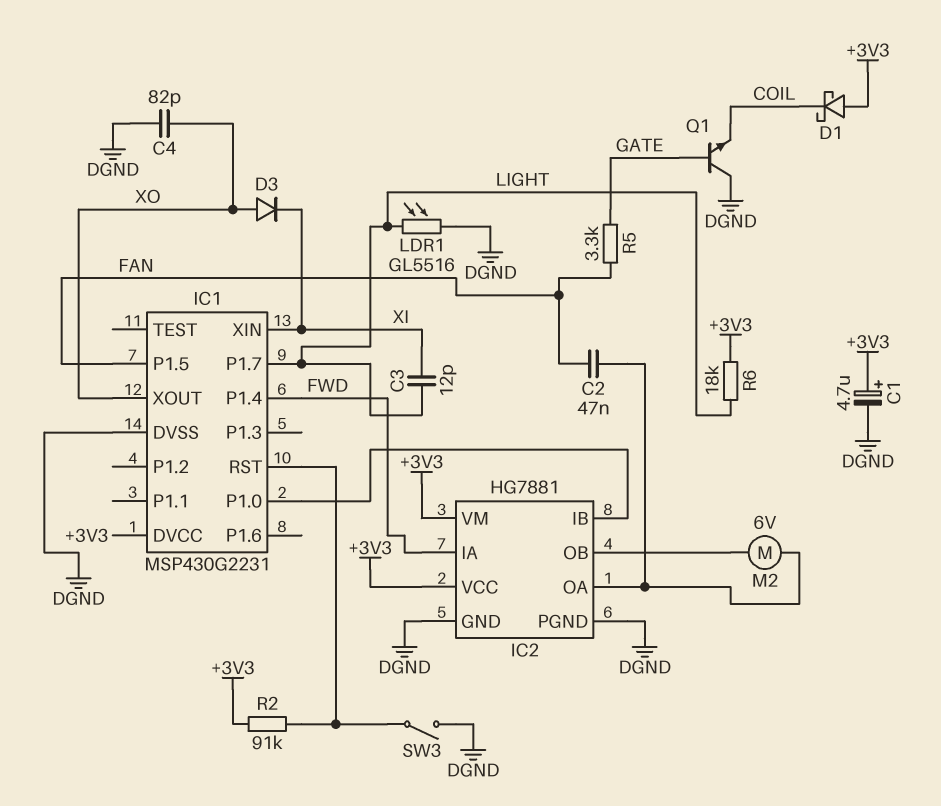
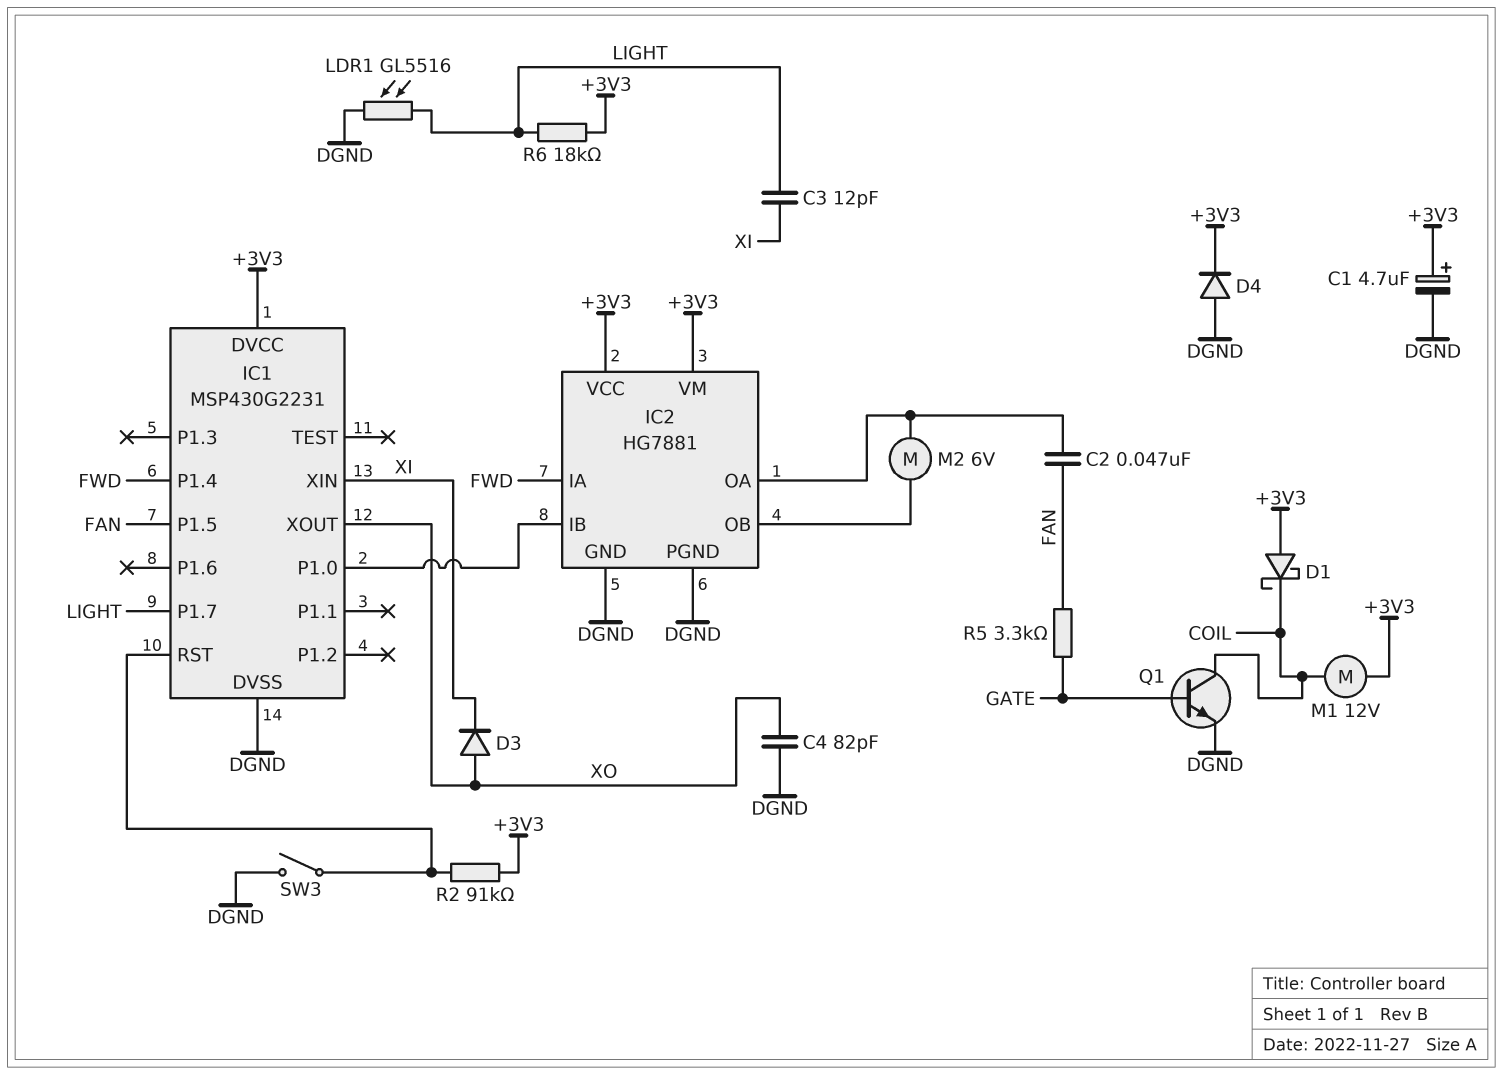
D4: none -> diode (A DGND, K +3V3)
M1: none -> motor 12V (+3V3, COIL)
Q1: NPN (B GATE, C DGND, E COIL) -> NPN (B GATE, C COIL, E DGND)

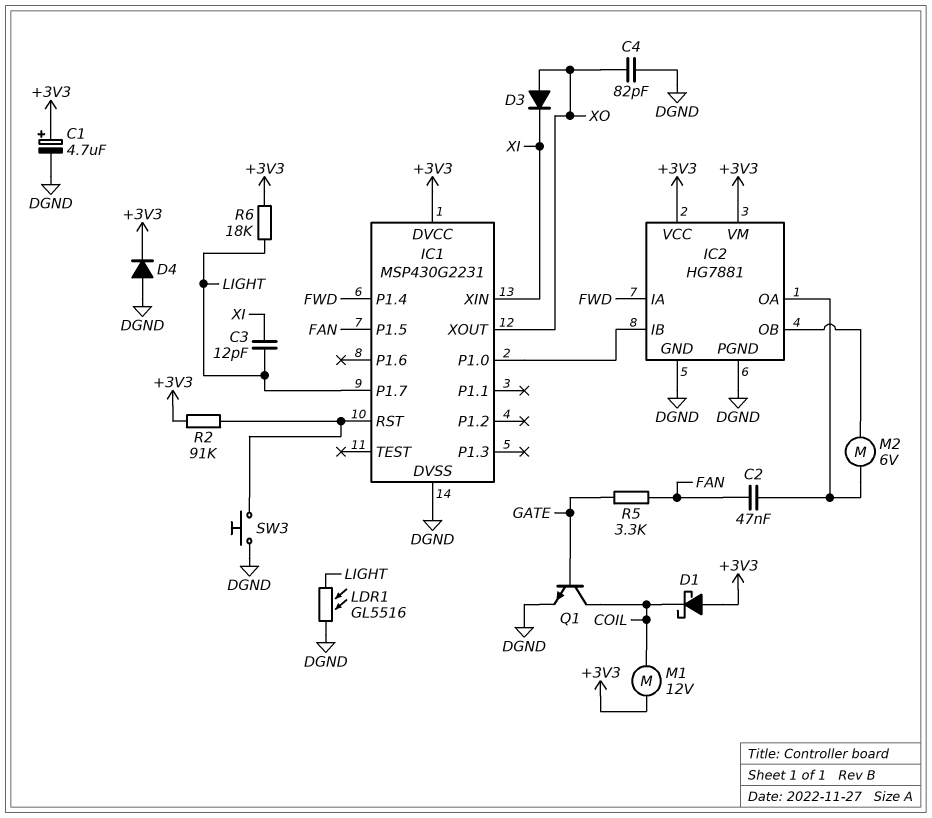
SW3: switch (DGND, IC1/RST) -> button (DGND, IC1/RST)

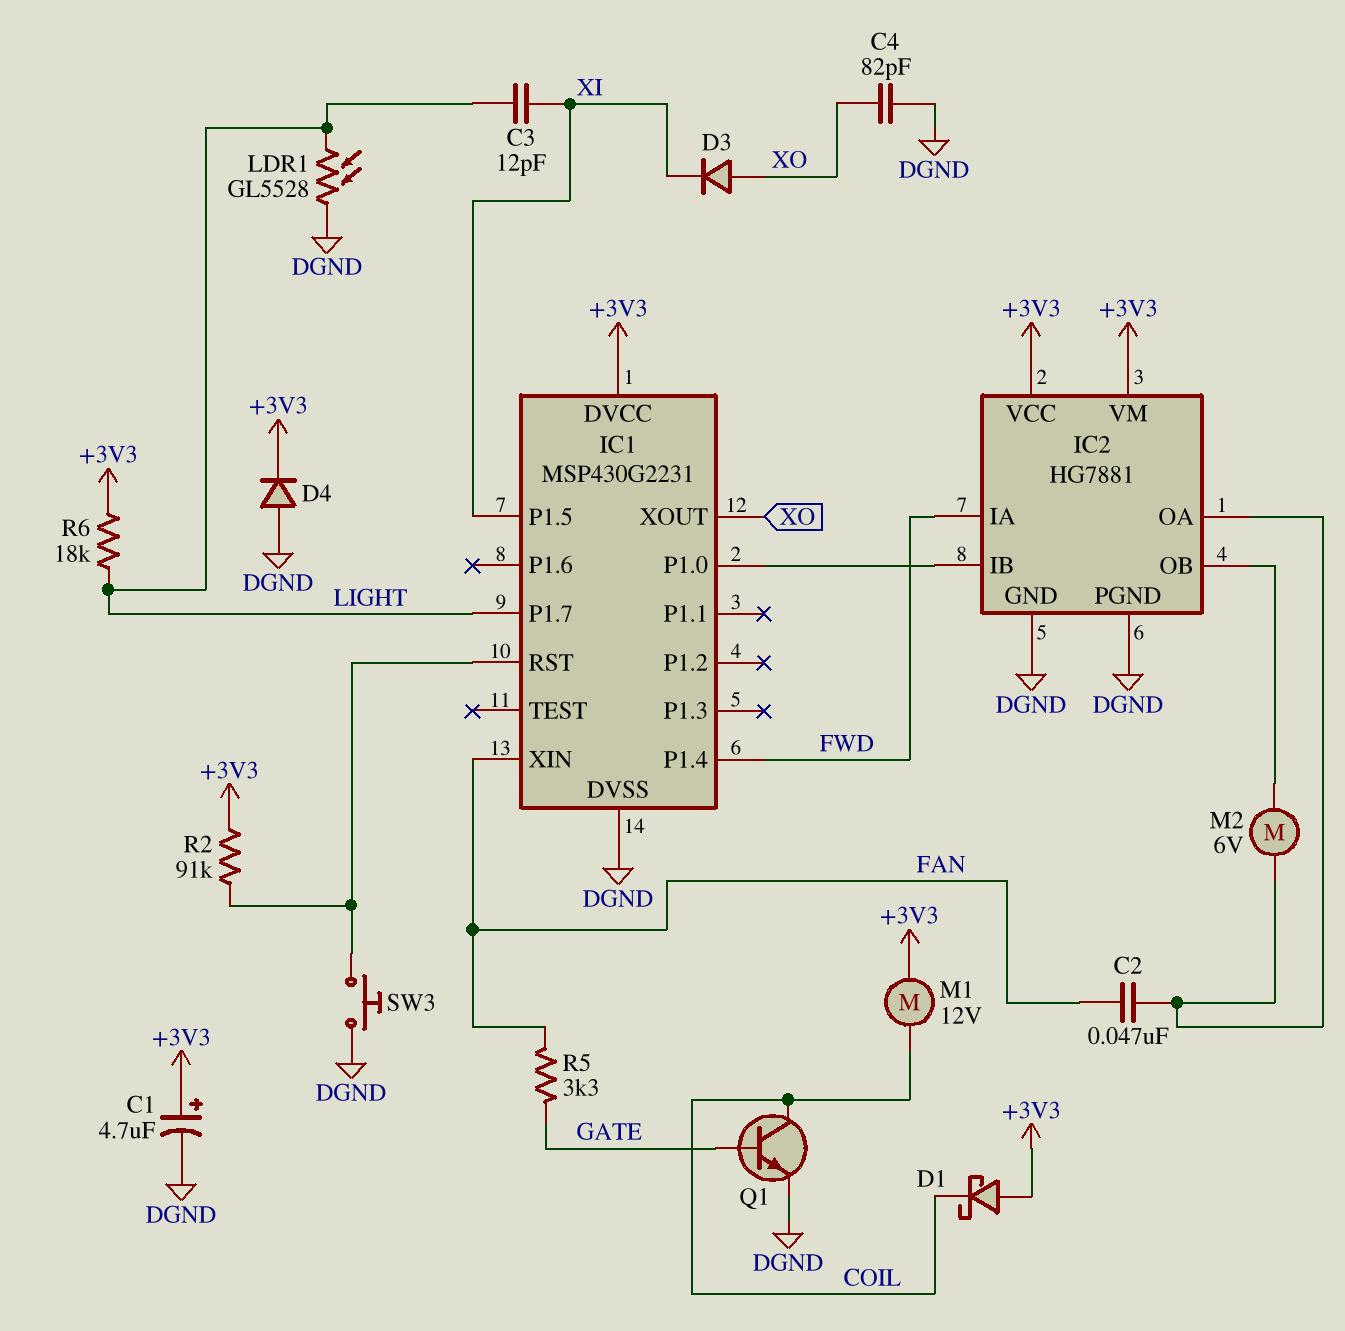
IC1 pin P1.5: FAN -> XI
IC1 pin XIN: XI -> FAN
LDR1: GL5516 (DGND, LIGHT) -> GL5528 (DGND, LIGHT)

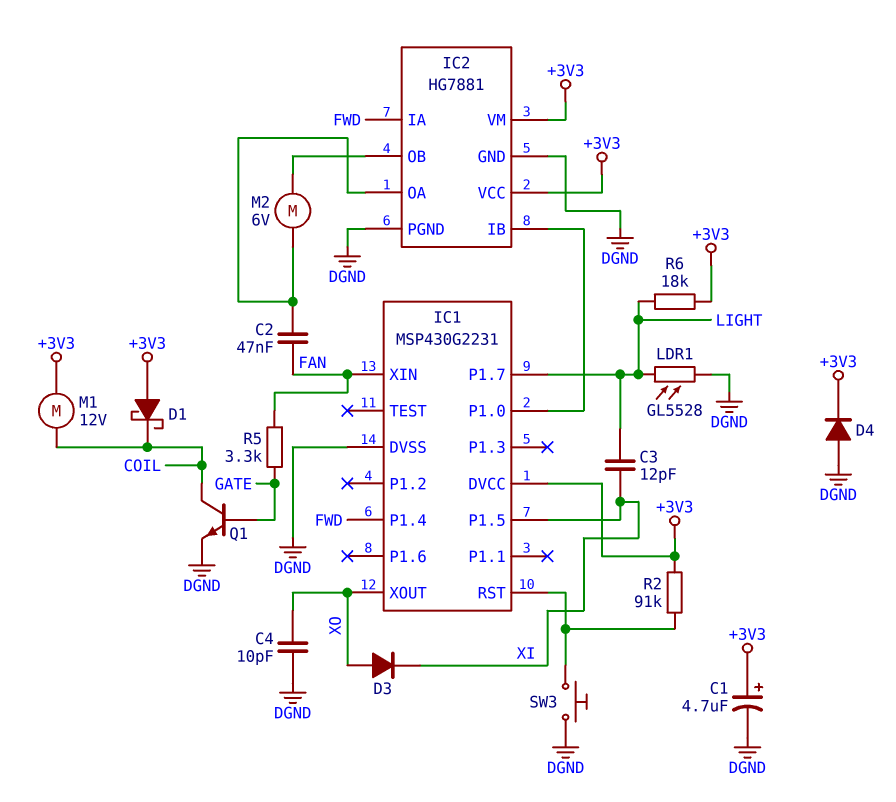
C4: 82pF (DGND, XO) -> 10pF (DGND, XO)

